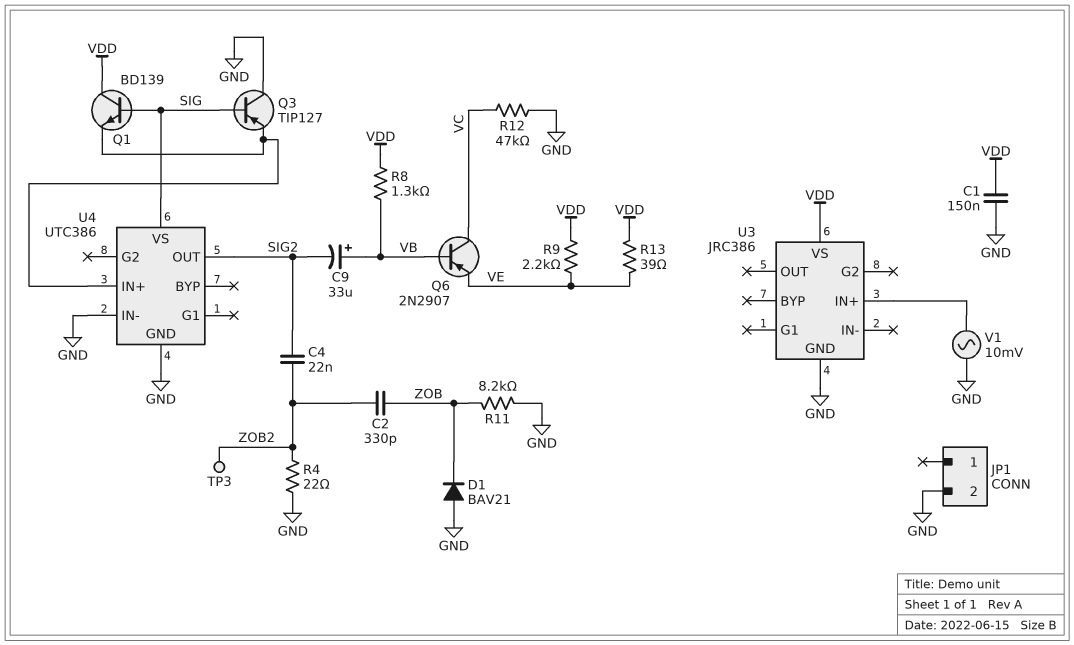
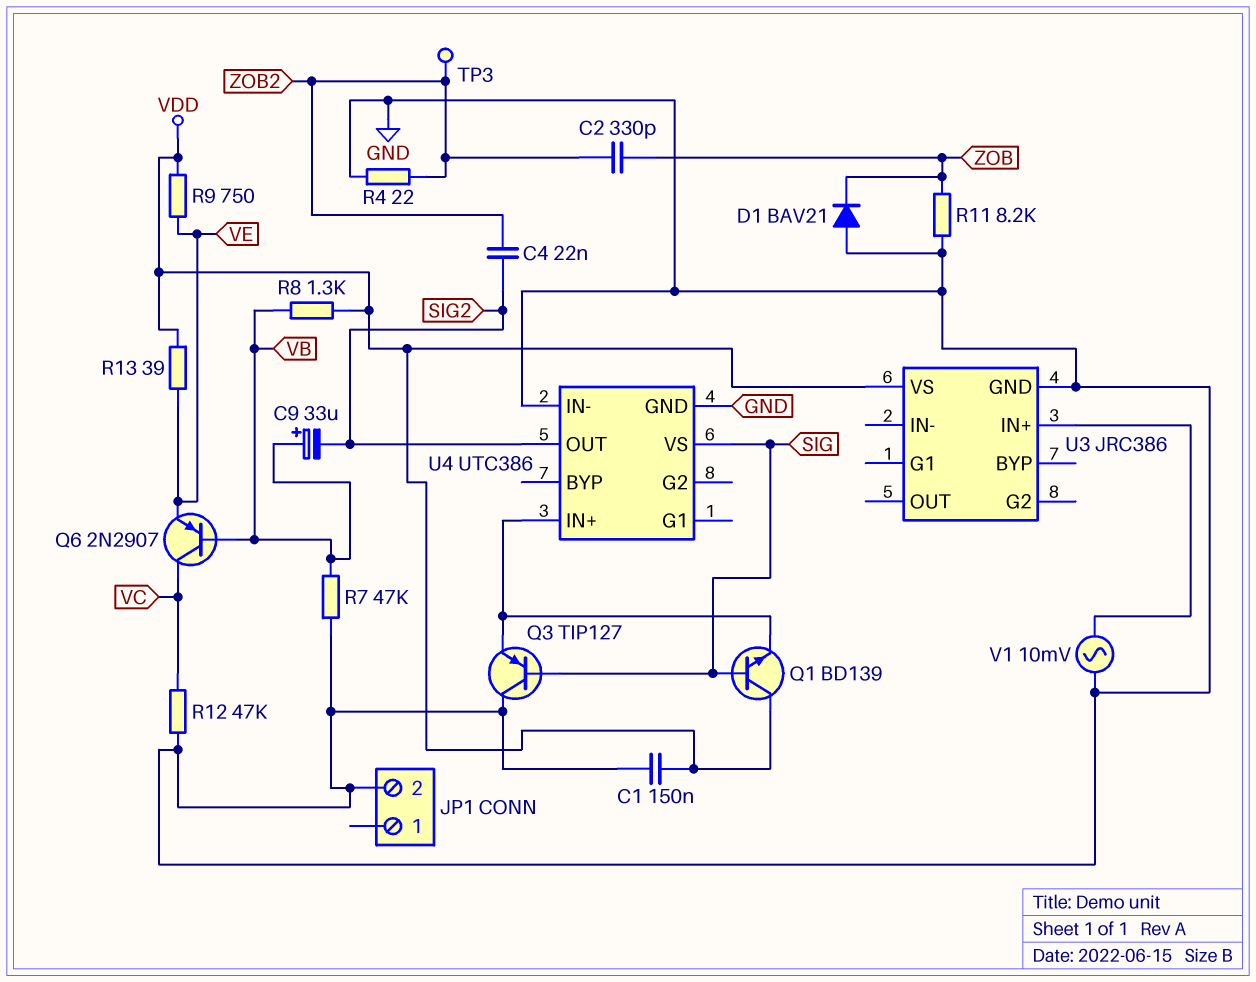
R7: none -> 47k (GND, VB)
R9: 2.2k (VDD, VE) -> 750 (VDD, VE)

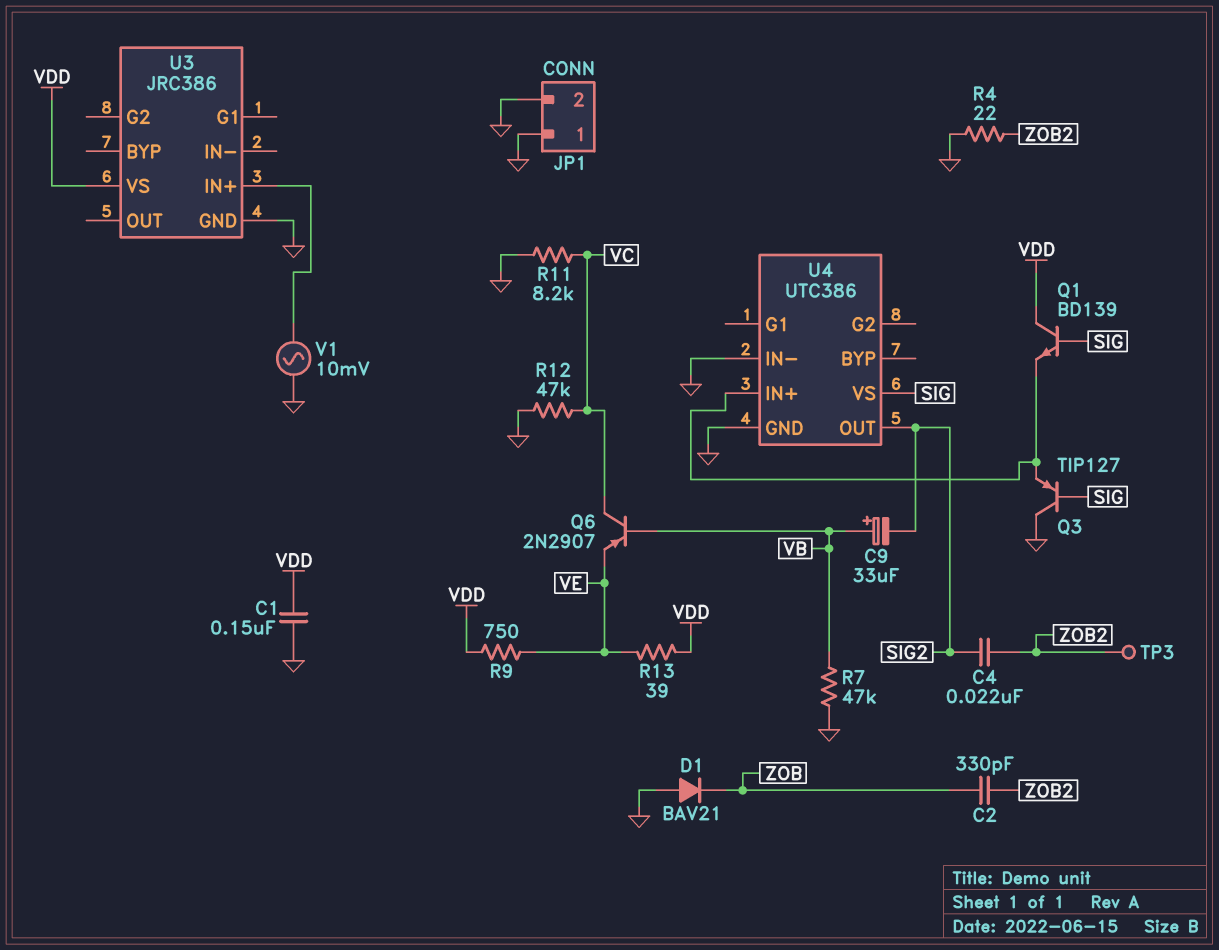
JP1 pin 1: none -> GND
R8: 1.3k (VB, VDD) -> none
R11: 8.2k (GND, ZOB) -> 8.2k (GND, VC)

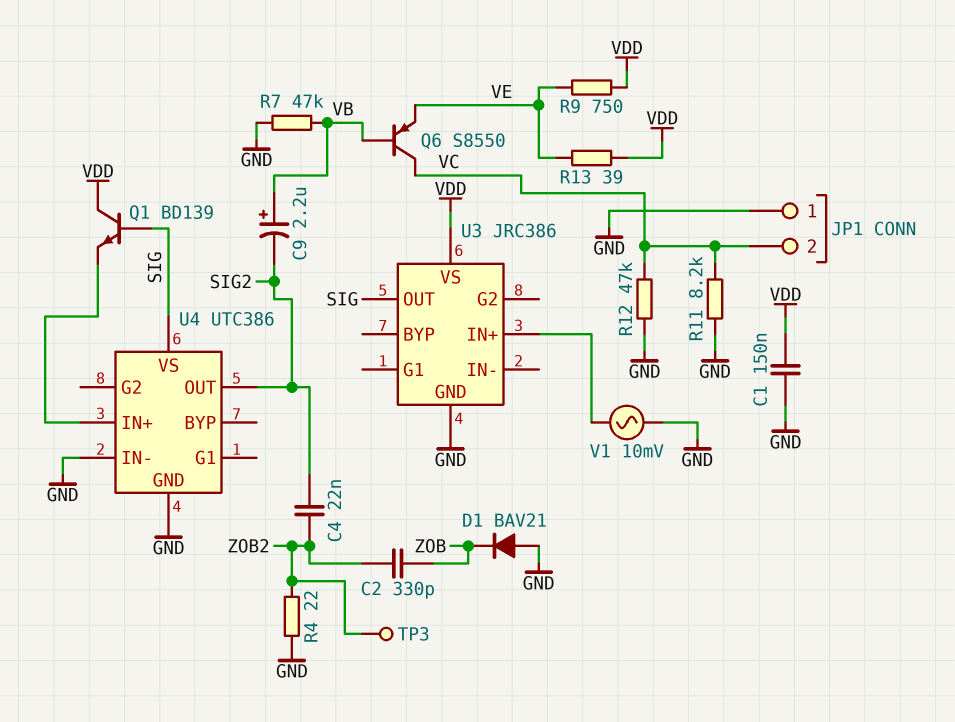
C9: 33uF (plus VB, minus SIG2) -> 2.2uF (plus VB, minus SIG2)
JP1 pin 2: GND -> VC
Q3: PNP TIP127 (B SIG, C GND, E U4/IN+) -> none
Q6: PNP 2N2907 (B VB, C VC, E VE) -> PNP S8550 (B VB, C VC, E VE)
U3 pin OUT: none -> SIG

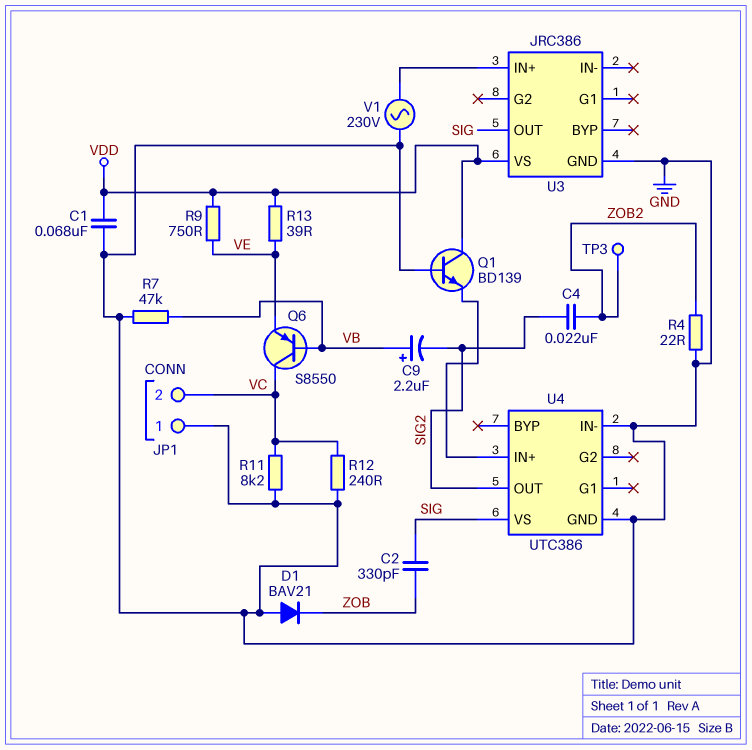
C1: 150nF (GND, VDD) -> 68nF (GND, VDD)
C2: 330pF (ZOB, ZOB2) -> 330pF (SIG, ZOB)
Q1: NPN BD139 (B SIG, C VDD, E U4/IN+) -> NPN BD139 (B GND, C VDD, E U4/IN+)
R12: 47k (GND, VC) -> 240 (GND, VC)
V1: AC 10mV (GND, U3/IN+) -> AC 230V (GND, U3/IN+)

